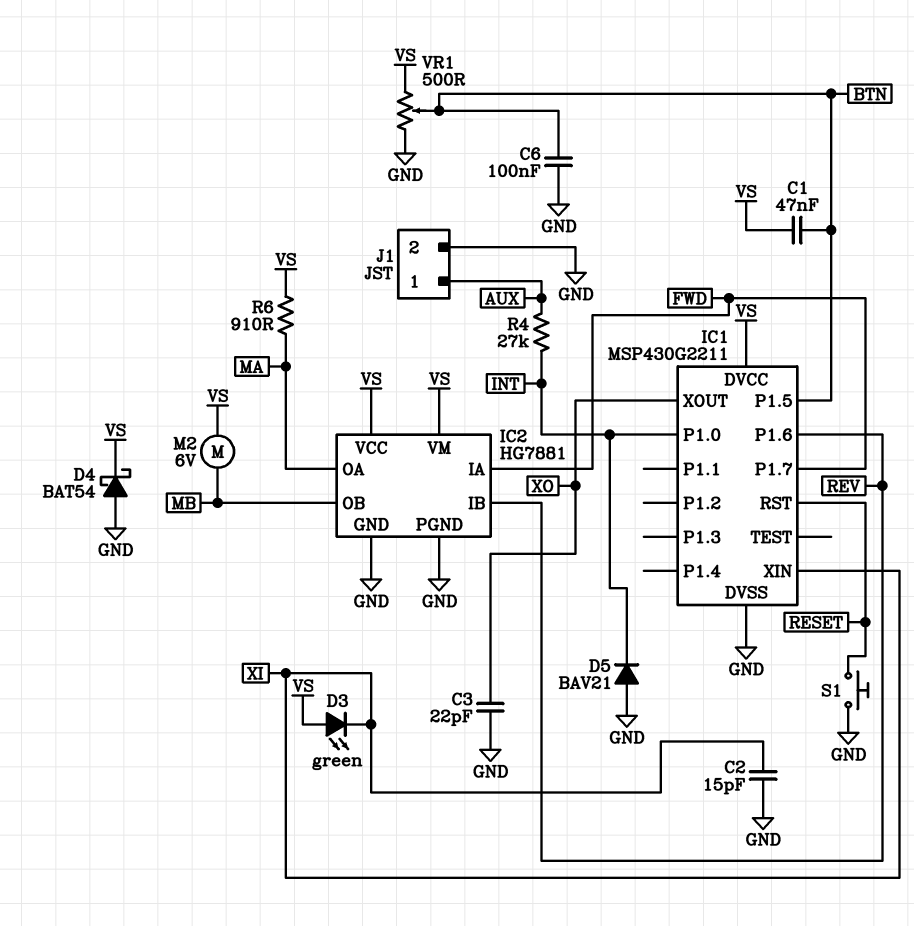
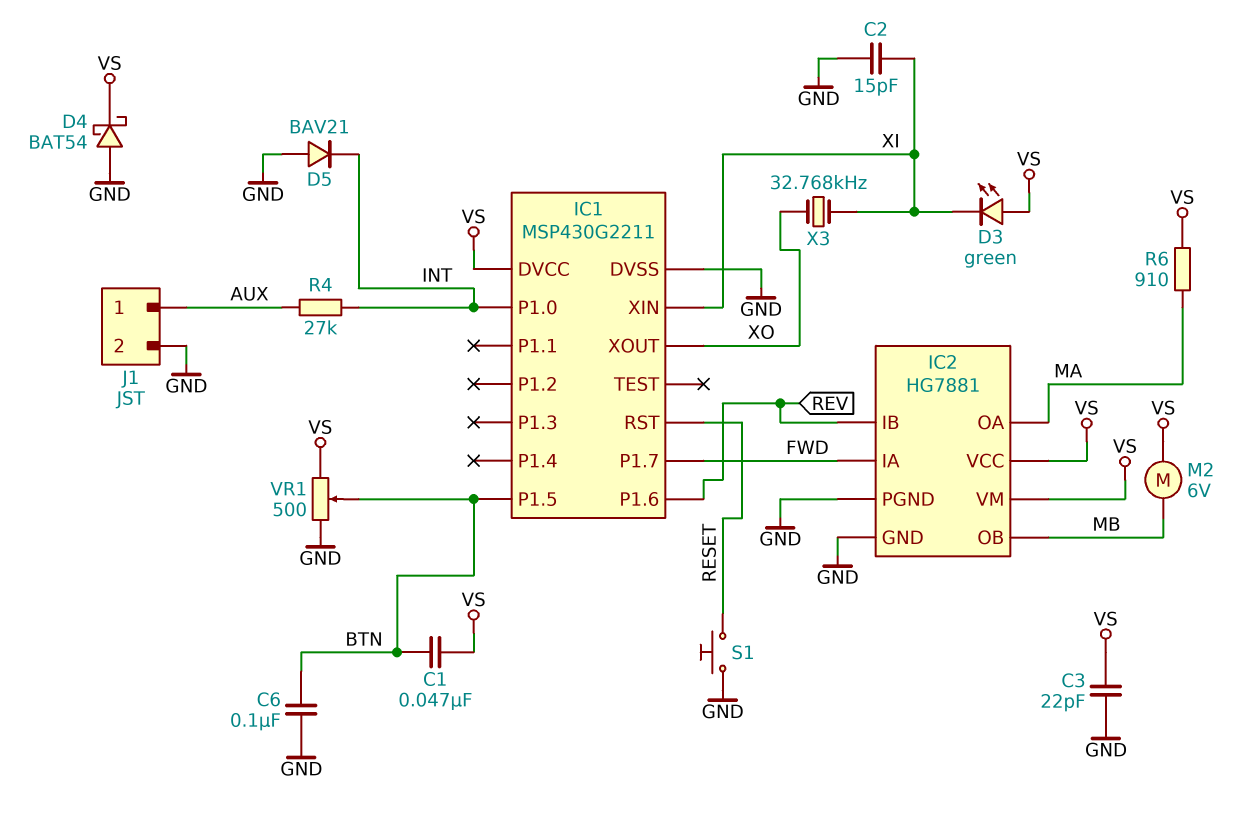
C3: 22pF (GND, XO) -> 22pF (GND, VS)
X3: none -> 32.768kHz (XI, XO)

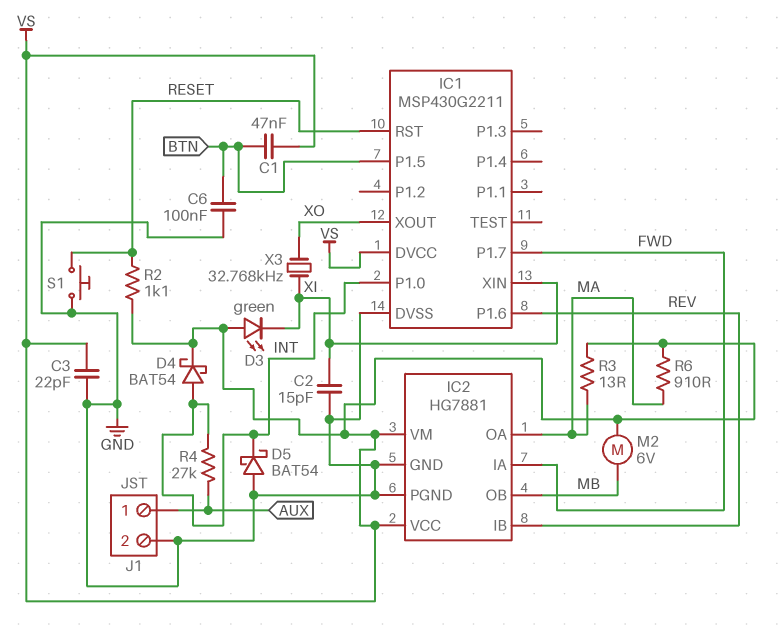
D4: schottky BAT54 (A GND, K VS) -> schottky BAT54 (A INT, K VS)
D5: diode BAV21 (A GND, K INT) -> schottky BAT54 (A GND, K INT)
R2: none -> 1.1k (RESET, VS)
R3: none -> 13 (MA, VS)
VR1: 500 (GND, VS, wiper BTN) -> none

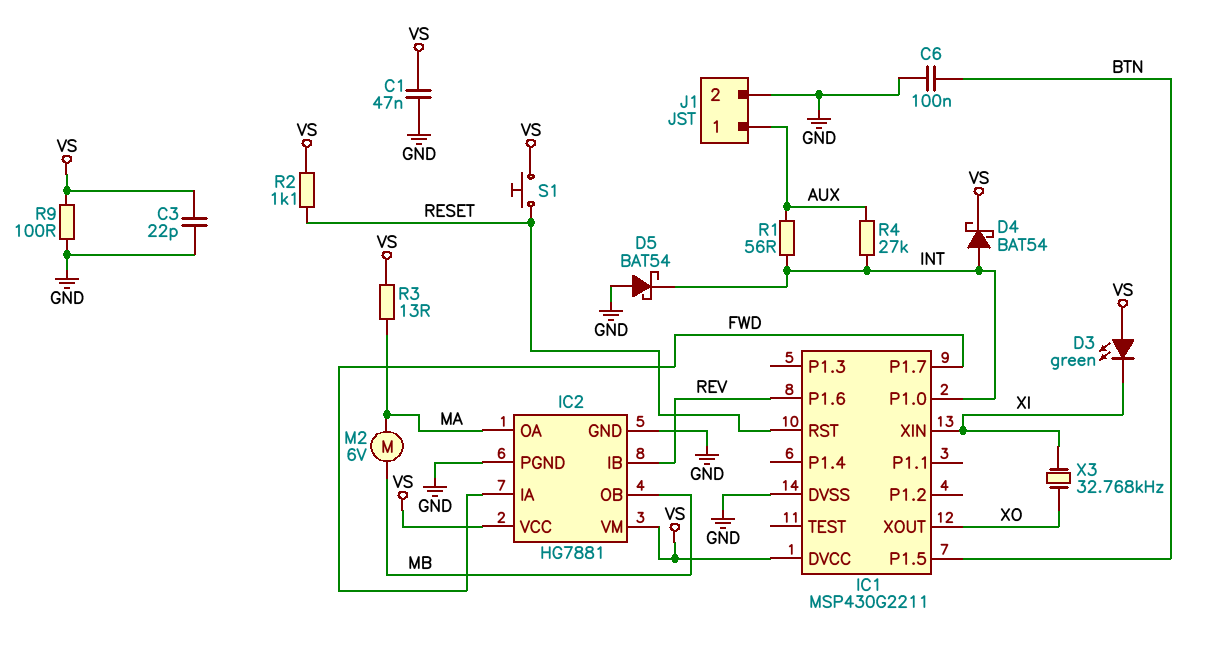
C1: 47nF (BTN, VS) -> 47nF (GND, VS)
C2: 15pF (GND, XI) -> none
M2: motor 6V (MB, VS) -> motor 6V (MA, MB)
R1: none -> 56 (AUX, INT)
R6: 910 (MA, VS) -> none
R9: none -> 100 (GND, VS)
S1: button (GND, RESET) -> button (RESET, VS)

